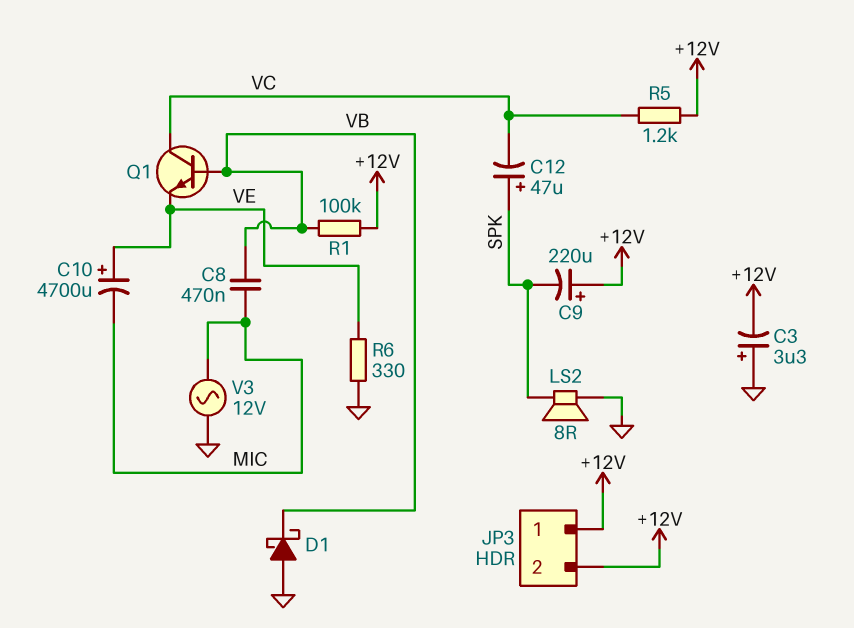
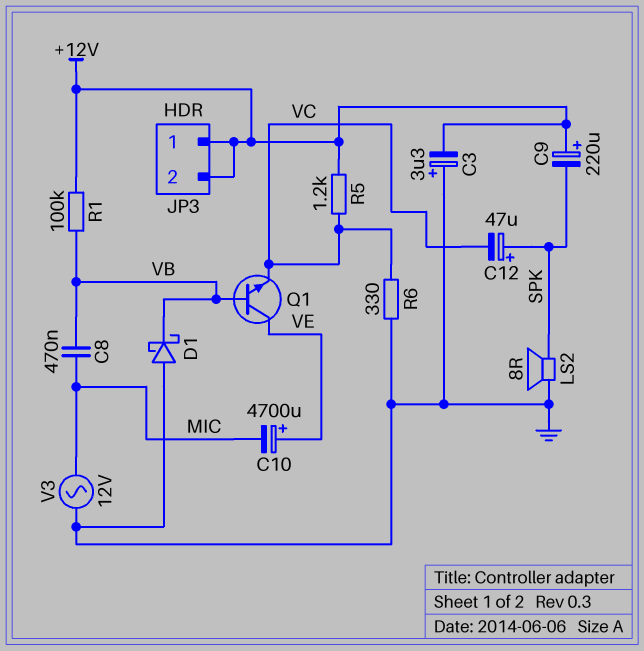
Q1: NPN (B VB, C VC, E VE) -> NPN (B VB, C VE, E VC)
R6: 330 (GND, VE) -> 330 (GND, VC)

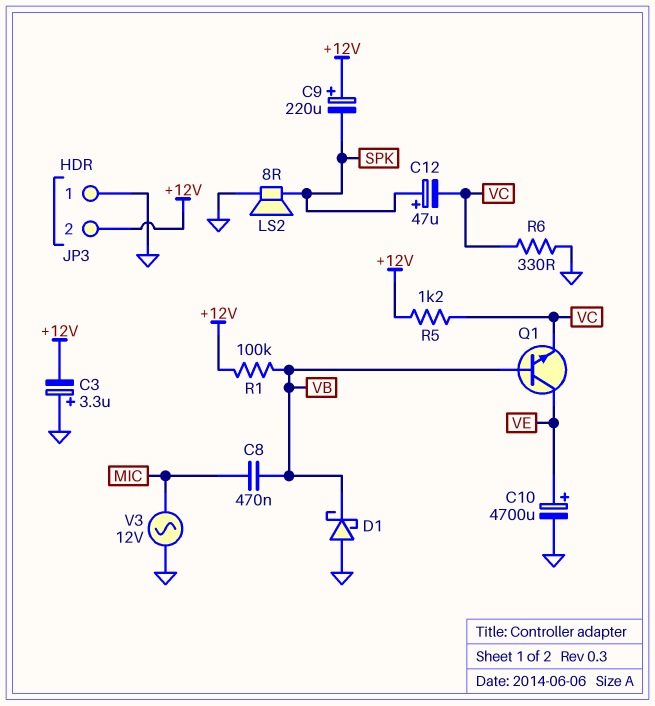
C10: 4700uF (plus VE, minus MIC) -> 4700uF (plus VE, minus GND)
JP3 pin 1: +12V -> GND

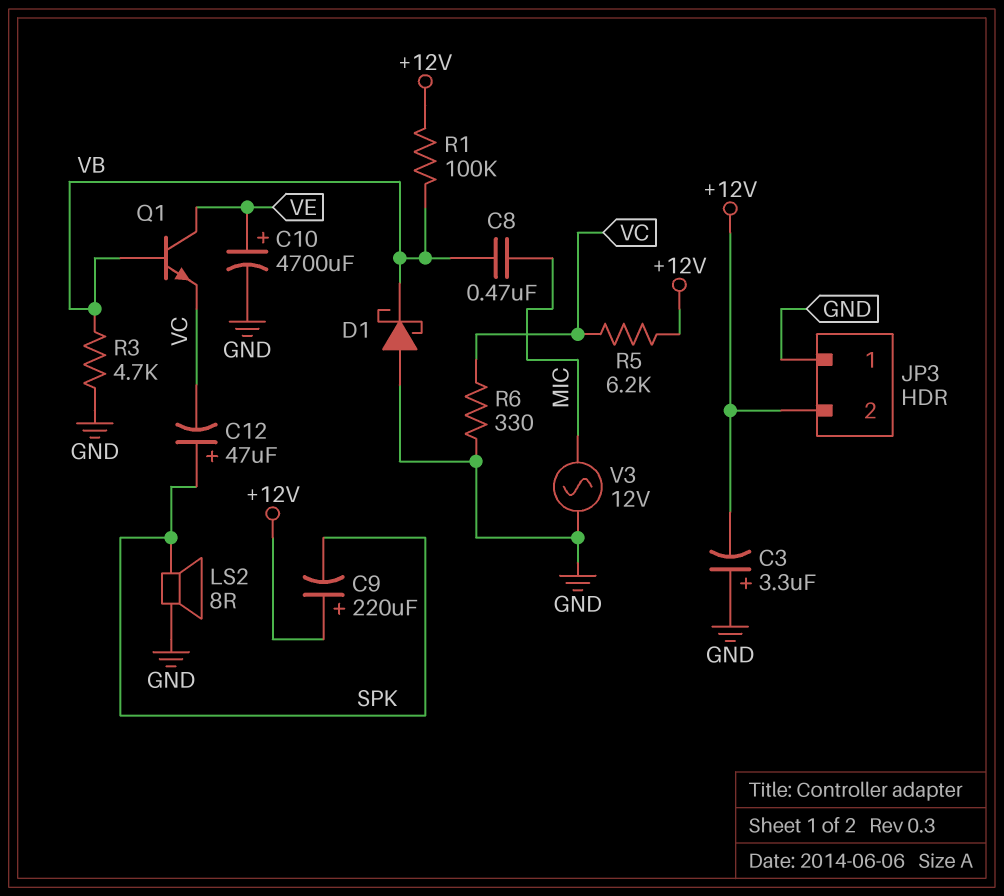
R3: none -> 4.7k (GND, VB)
R5: 1.2k (+12V, VC) -> 6.2k (+12V, VC)

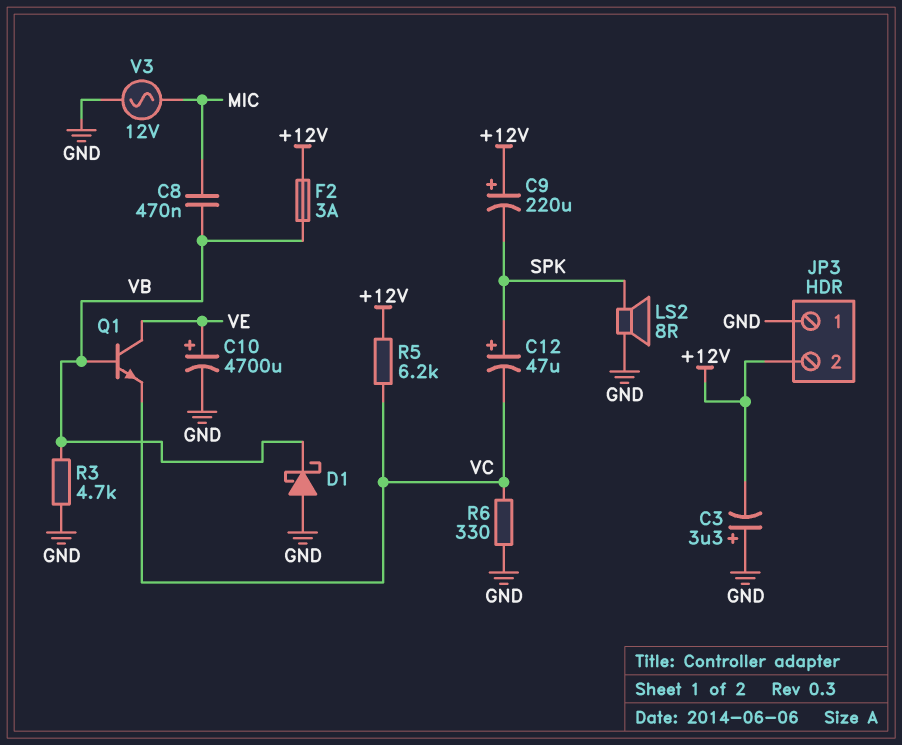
F2: none -> 3A (+12V, VB)
R1: 100k (+12V, VB) -> none

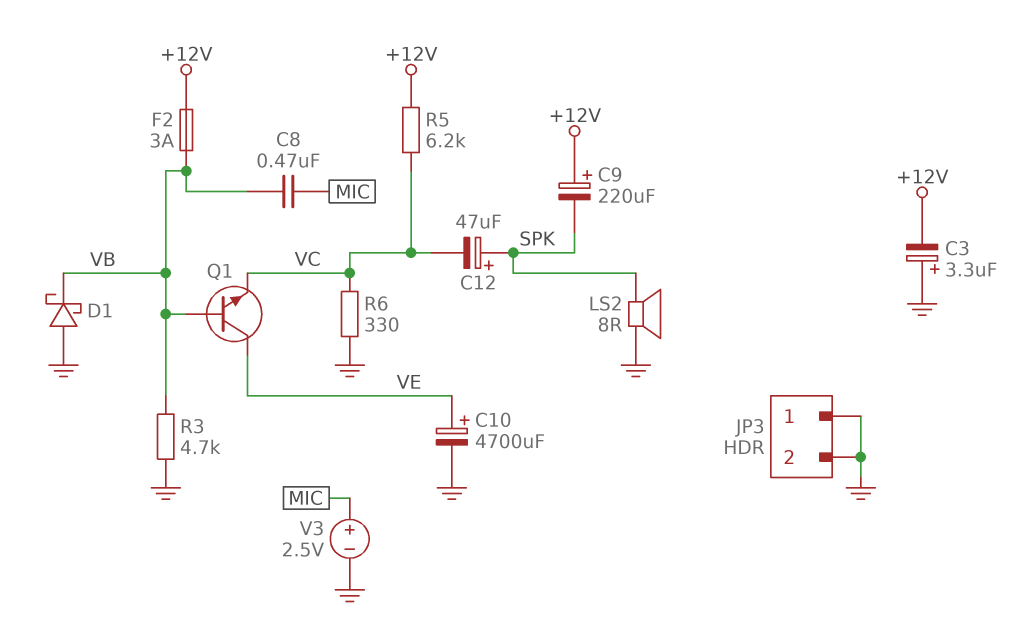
JP3 pin 2: +12V -> GND
V3: AC 12V (GND, MIC) -> 2.5V (plus MIC, minus GND)

